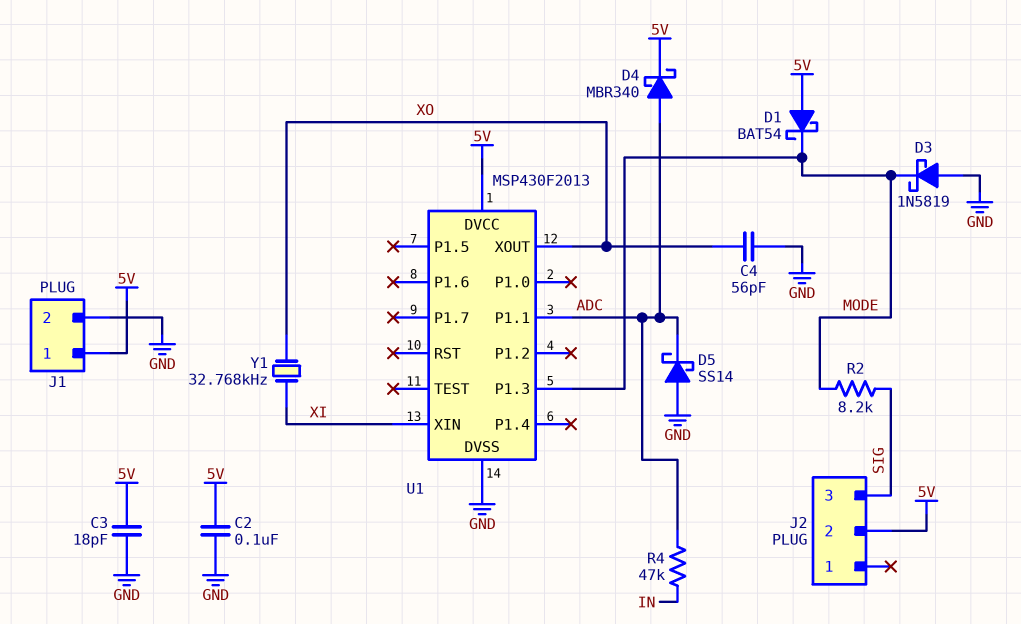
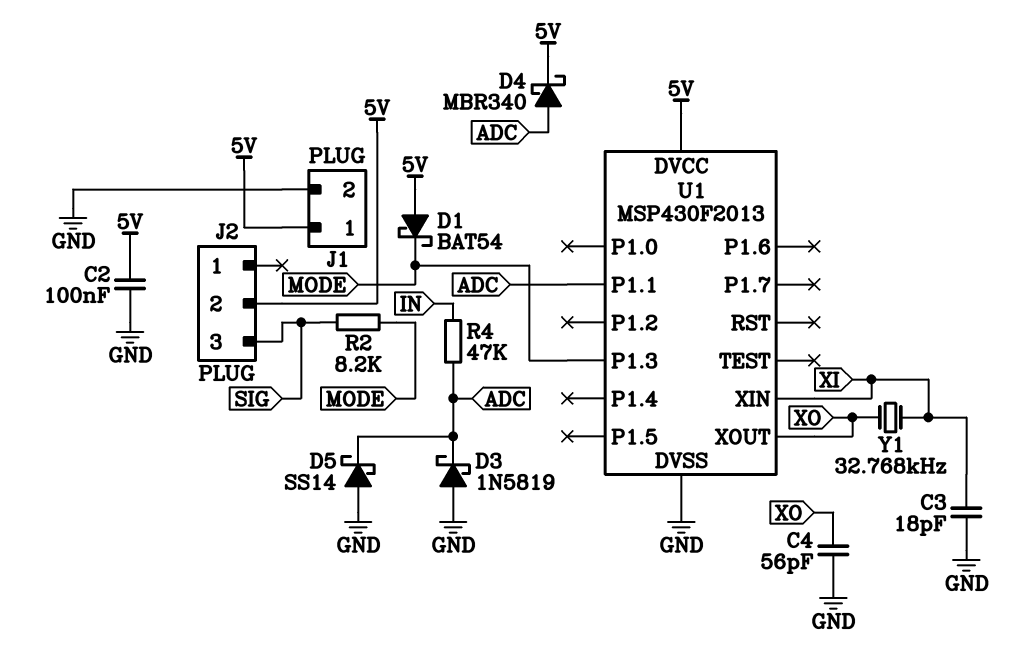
C3: 18pF (5V, GND) -> 18pF (GND, XI)
D3: schottky 1N5819 (A GND, K MODE) -> schottky 1N5819 (A GND, K ADC)

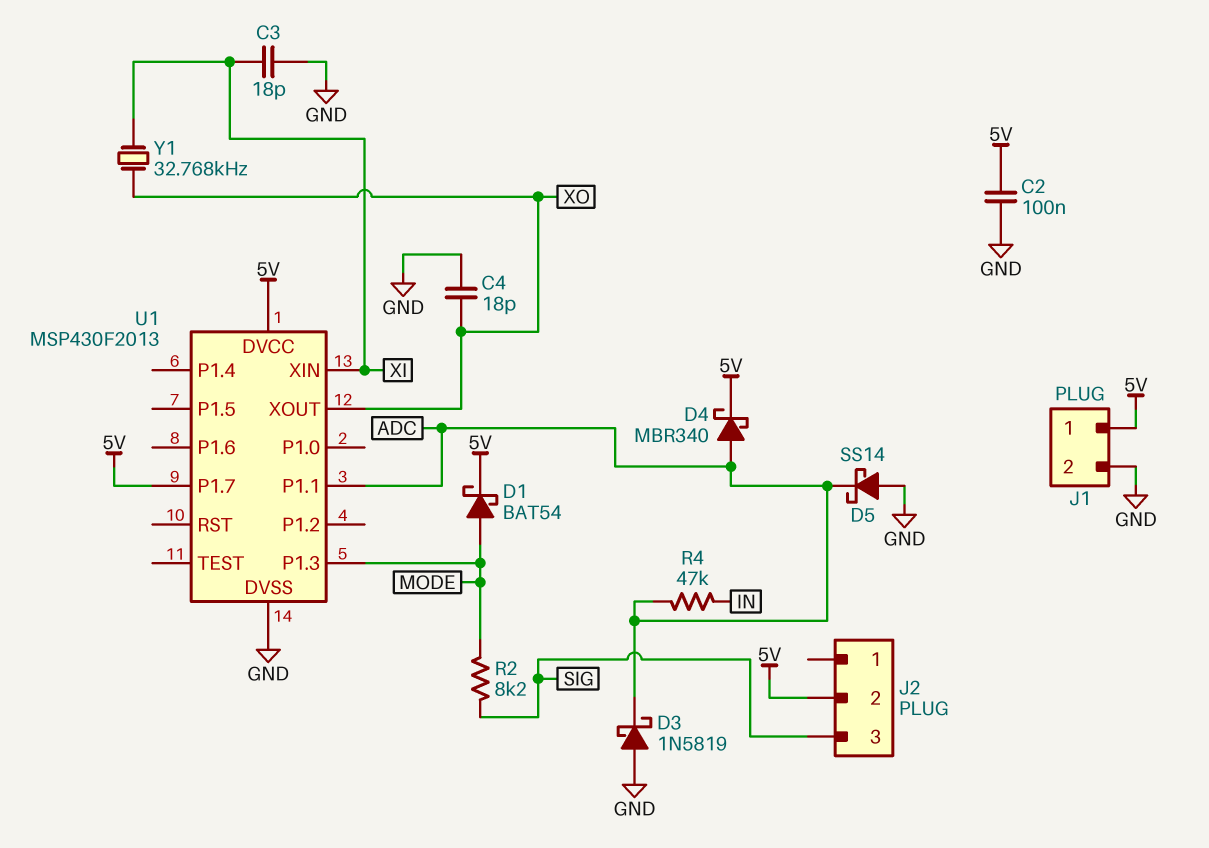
C4: 56pF (GND, XO) -> 18pF (GND, XO)
D1: schottky BAT54 (A 5V, K MODE) -> schottky BAT54 (A MODE, K 5V)
U1 pin P1.7: none -> 5V

